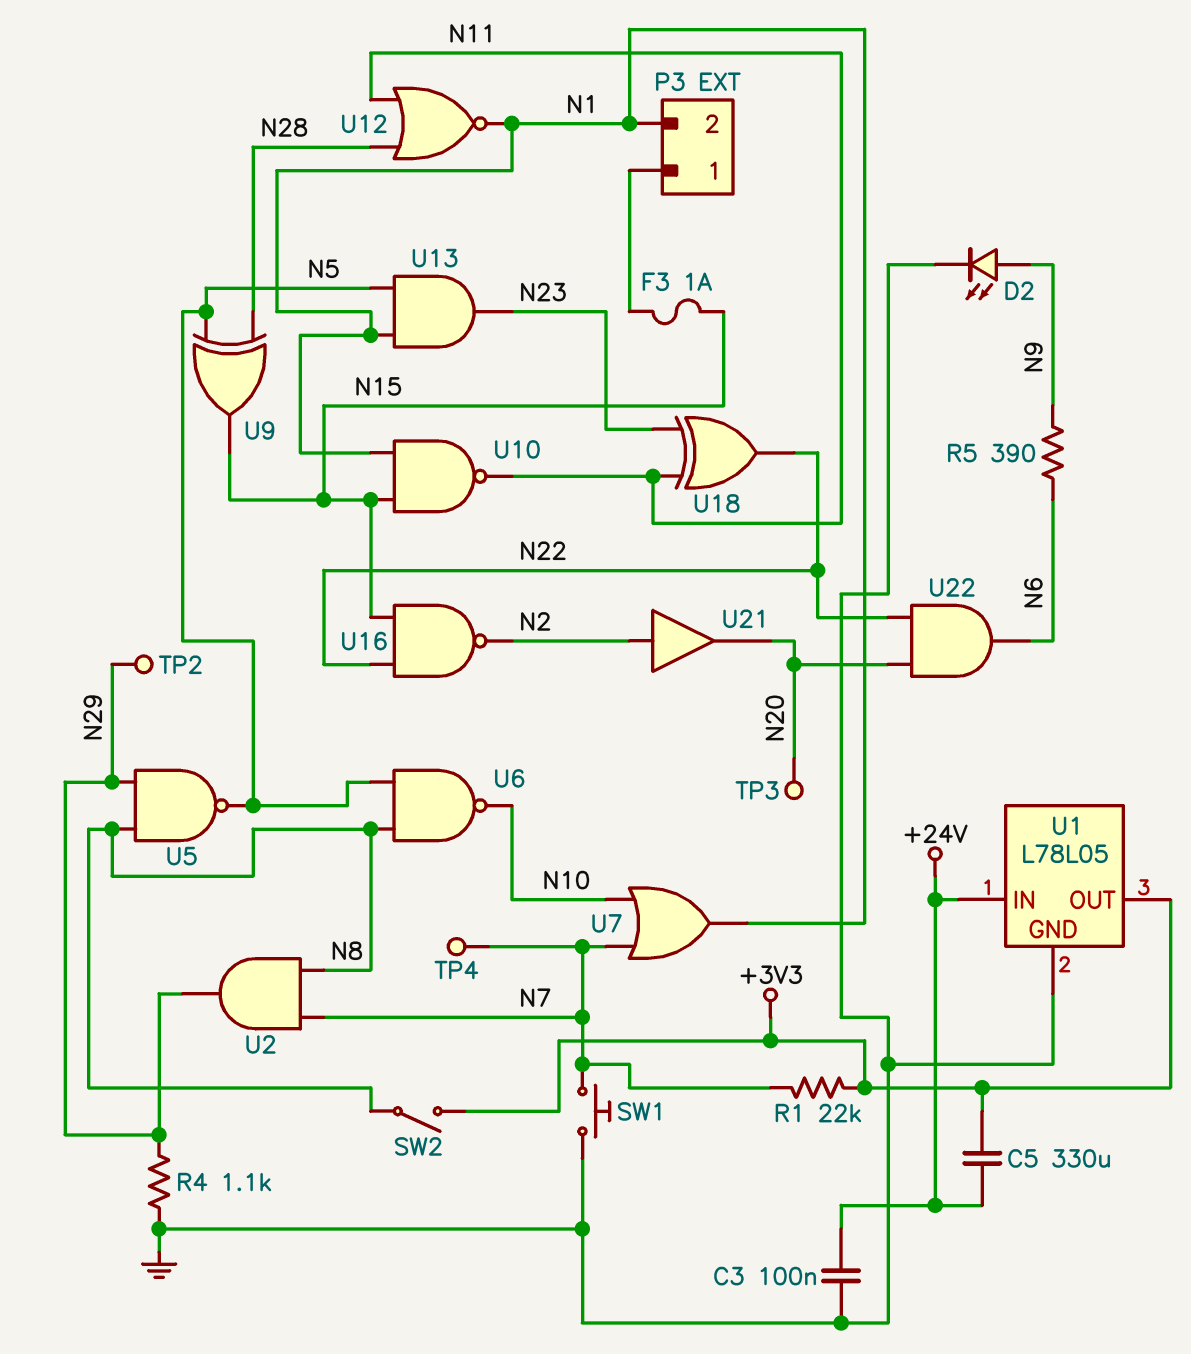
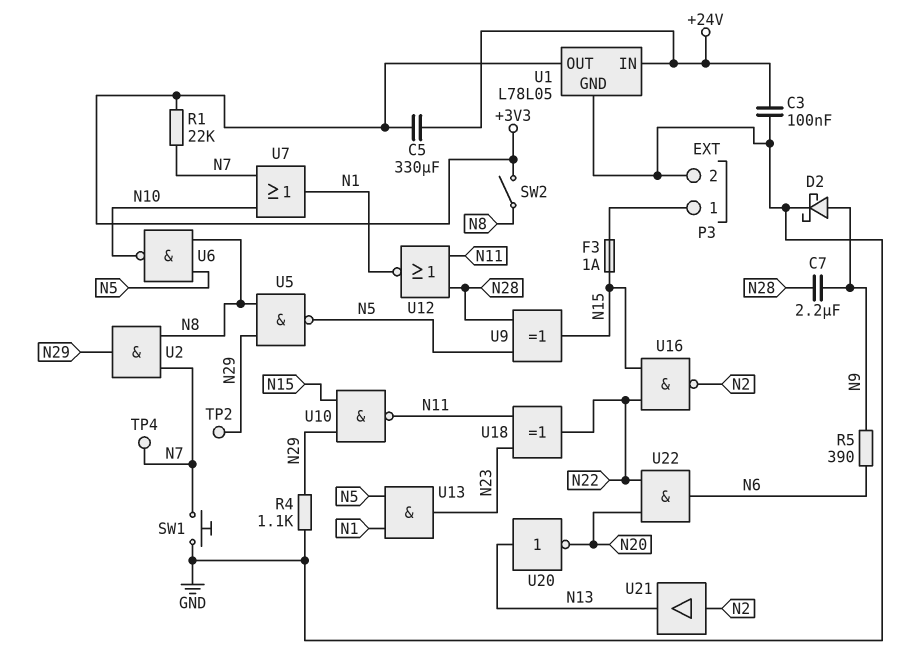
C7: none -> 2.2uF (N9, N28)
D2: LED (A N9, K GND) -> schottky (A N9, K GND)
P3 pin 2: N1 -> GND
TP3: test point (N20) -> none
U10: NAND (in N1, in N15, out N11) -> NAND (in N15, in N29, out N11)
U20: none -> NOT (in N13, out N20)
U21: buffer (in N2, out N20) -> buffer (in N2, out N13)

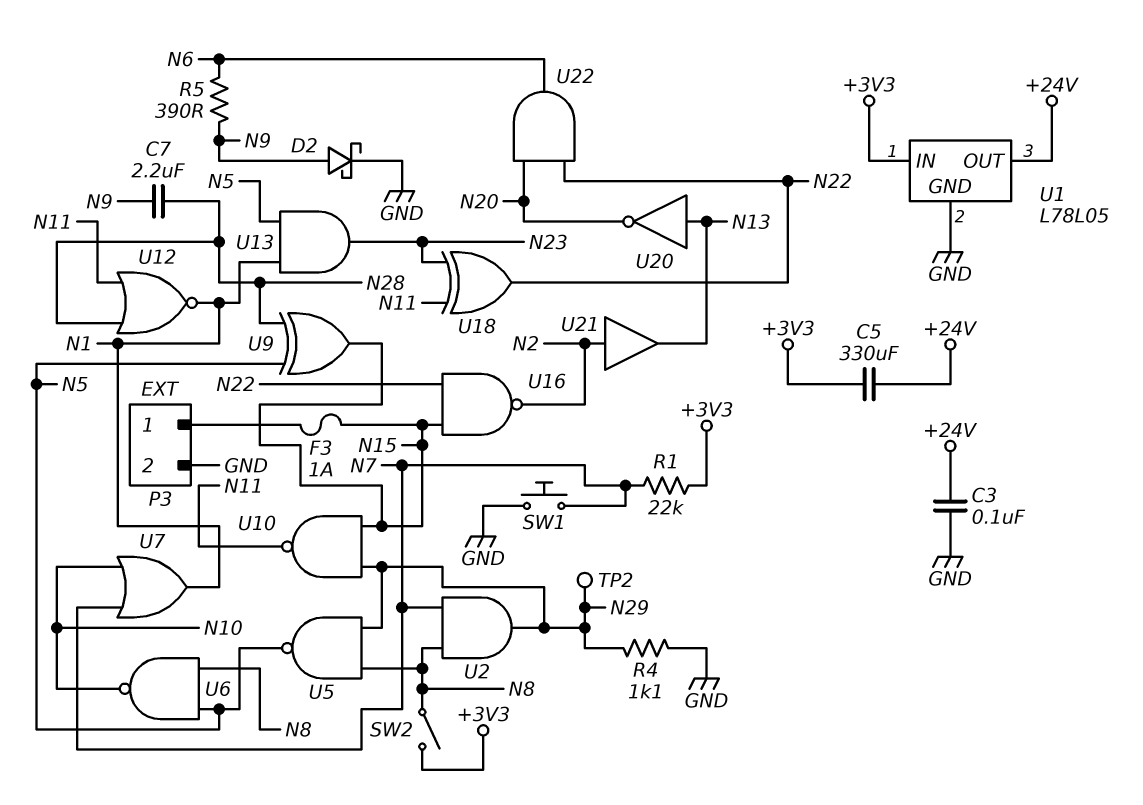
TP4: test point (N7) -> none
U1 pin IN: +24V -> +3V3
U1 pin OUT: +3V3 -> +24V

